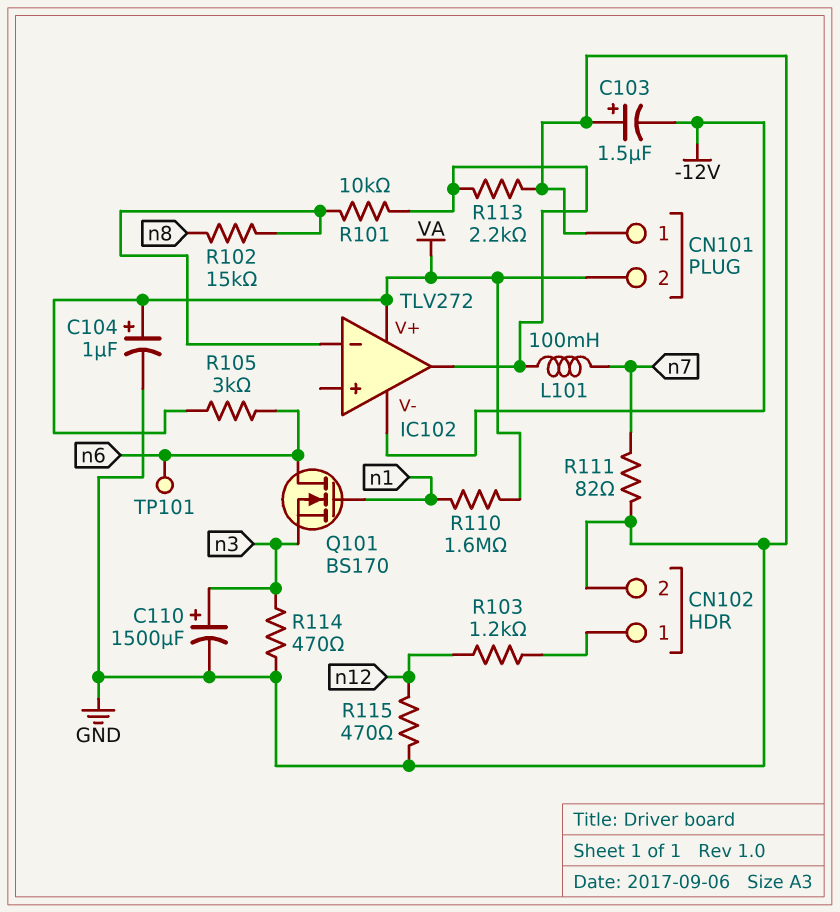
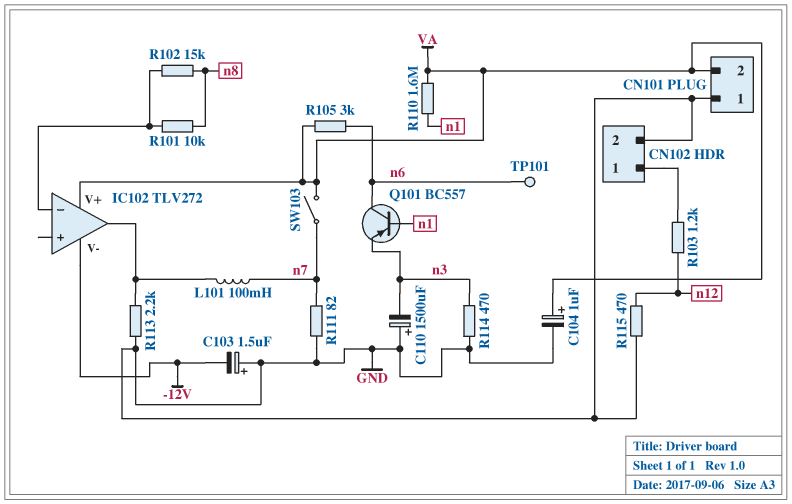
C110: 1500uF (plus n3, minus GND) -> 1500uF (plus GND, minus n3)
Q101: NMOS BS170 (G n1, D n6, S n3) -> PNP BC557 (B n1, C n6, E n3)
R101: 10k (IC102/in-, IC102/out) -> 10k (IC102/in-, n8)
SW103: none -> switch (VA, n7)

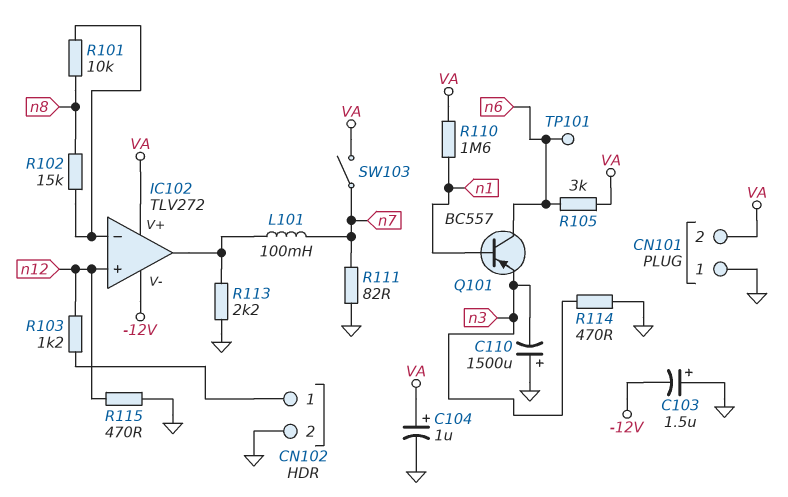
IC102 pin in+: none -> n12

